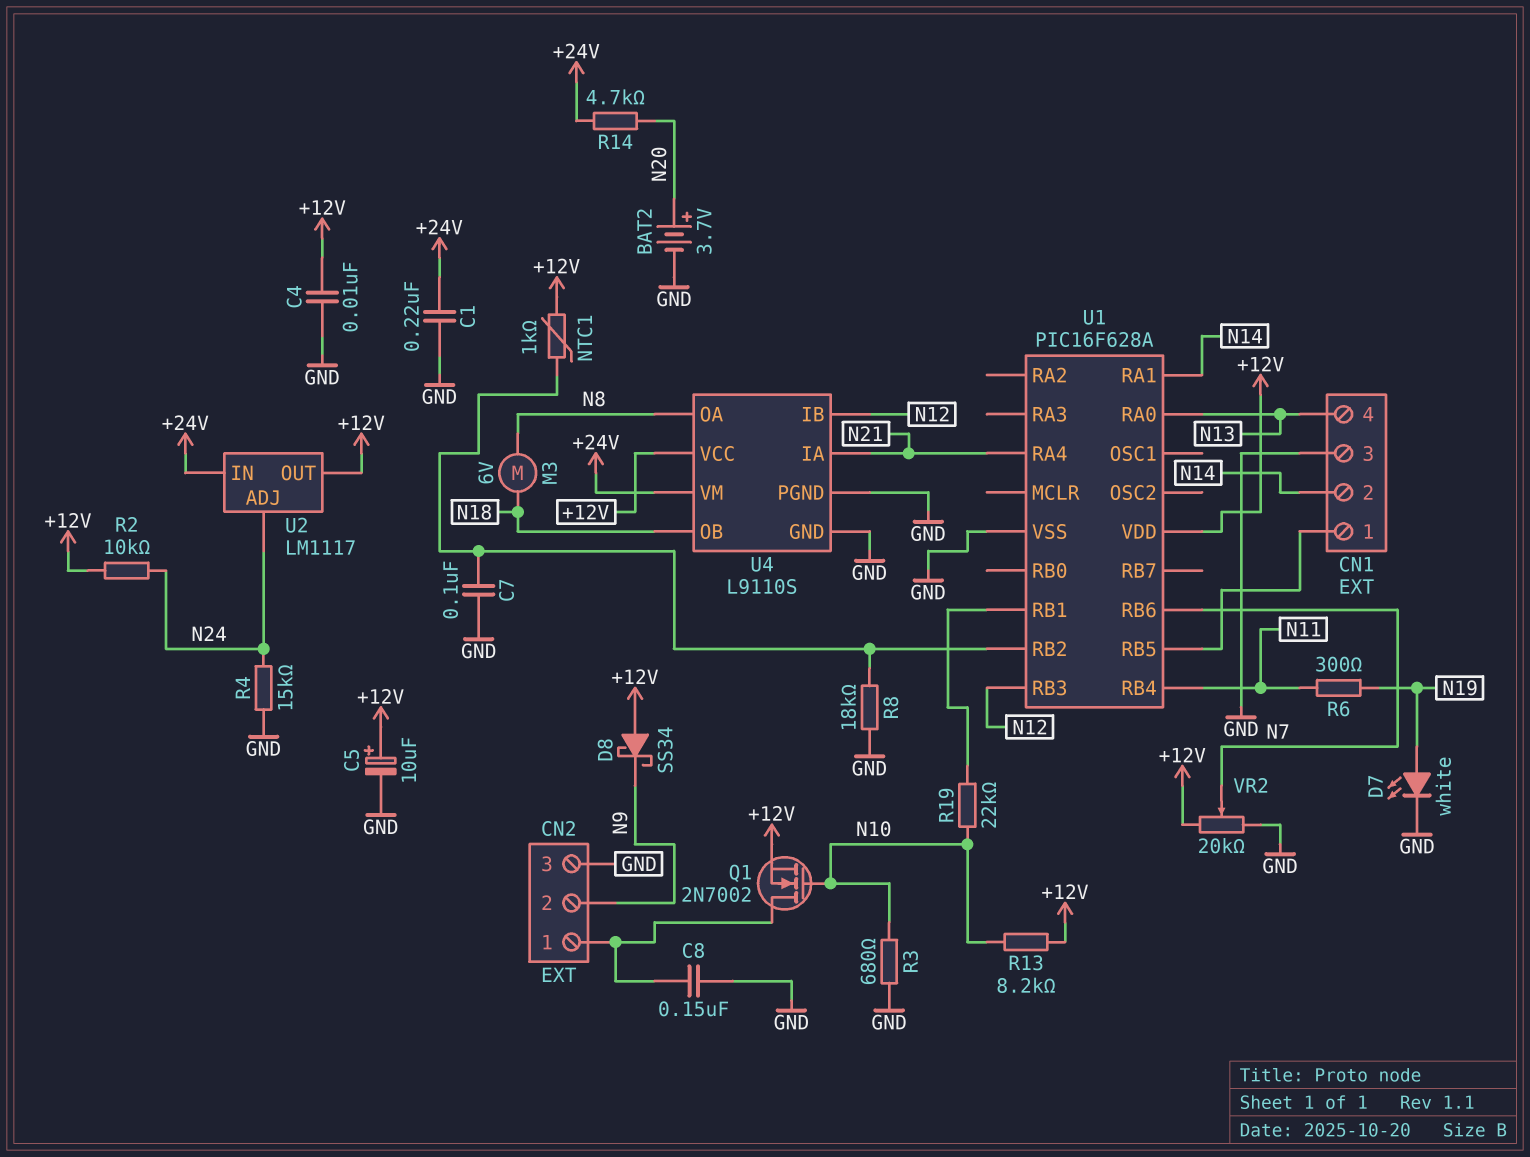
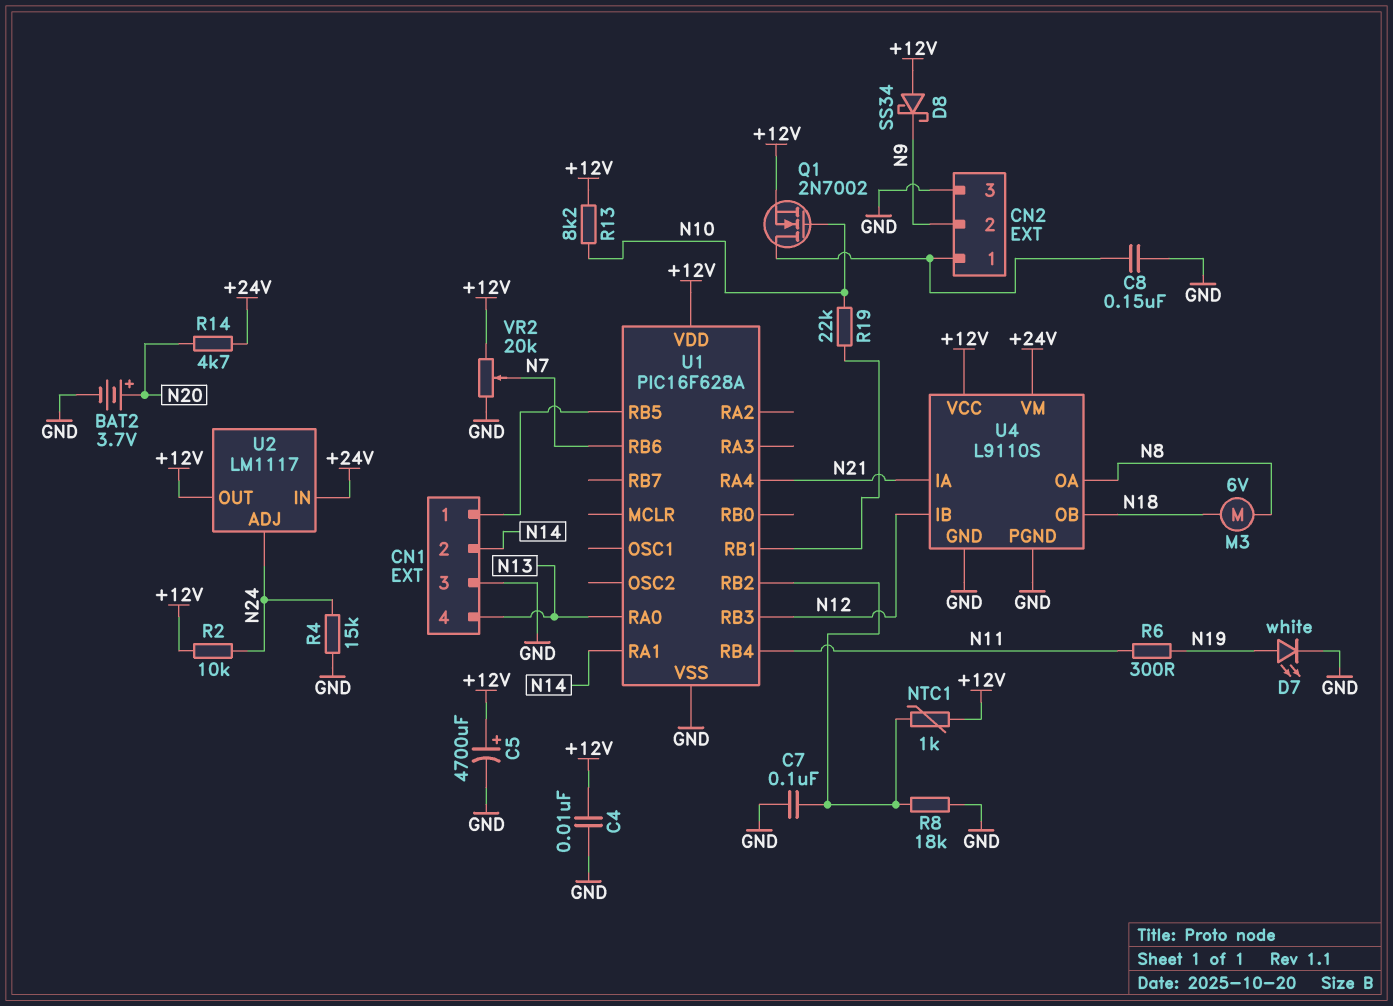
C1: 220nF (+24V, GND) -> none
C5: 10uF (plus +12V, minus GND) -> 4700uF (plus +12V, minus GND)
R3: 680 (GND, N10) -> none

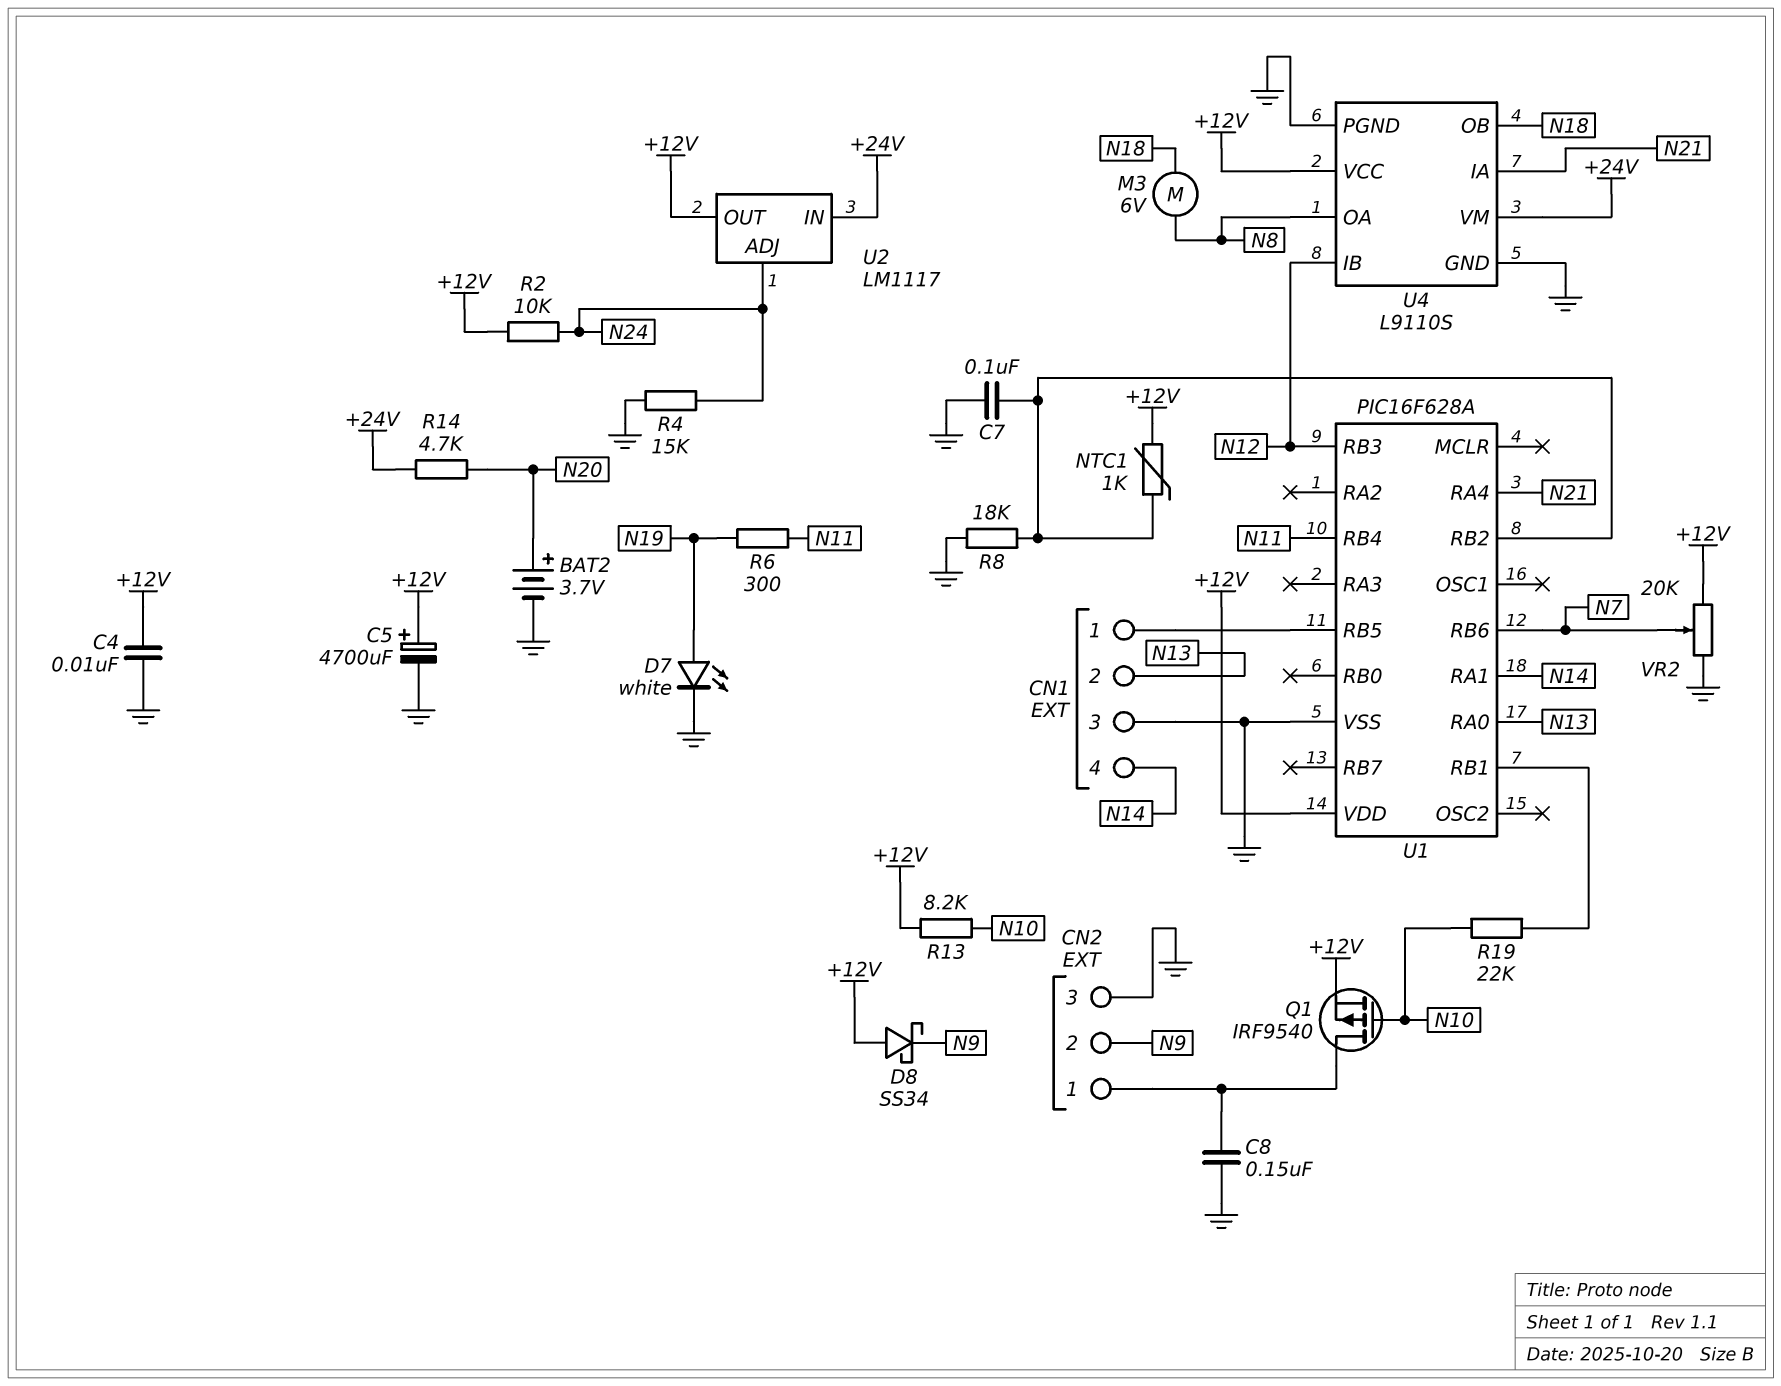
CN1 pin 2: N14 -> N13
CN1 pin 4: N13 -> N14
Q1: NMOS 2N7002 (G N10, D CN2/1, S +12V) -> PMOS IRF9540 (G N10, D CN2/1, S +12V)

